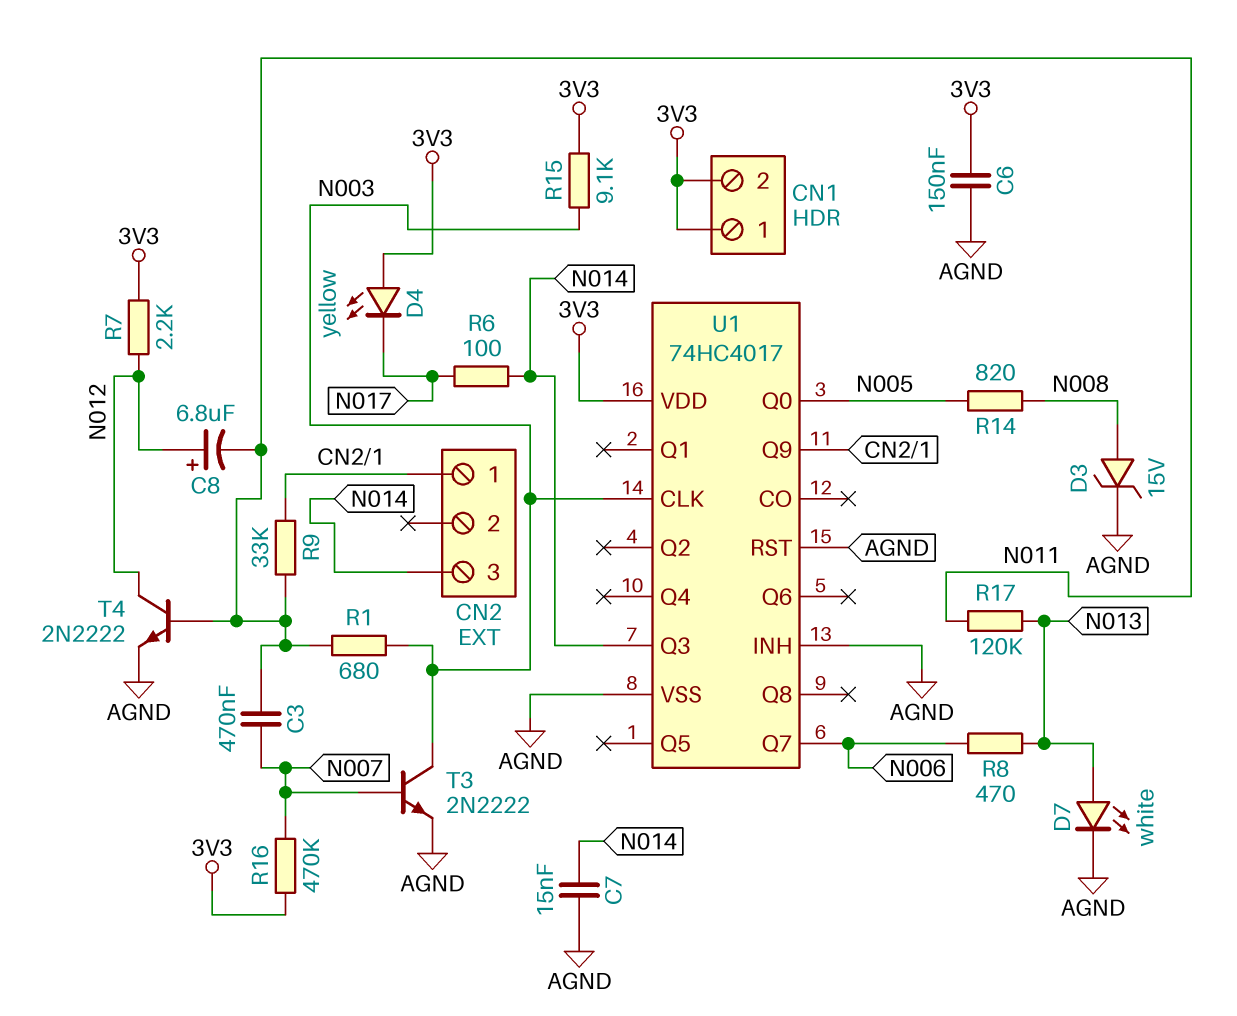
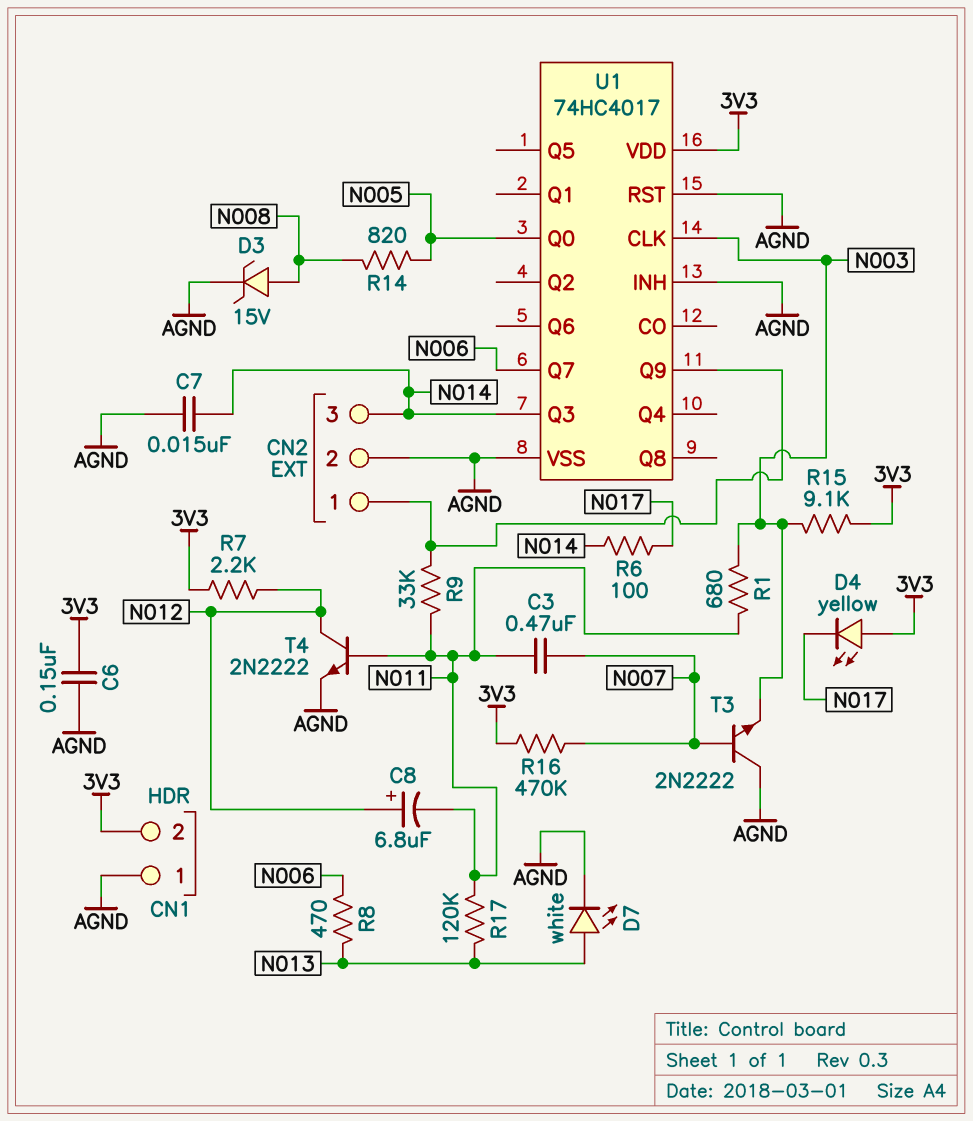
CN1 pin 1: 3V3 -> AGND
CN2 pin 2: none -> AGND
T3: NPN 2N2222 (B N007, C N003, E AGND) -> NPN 2N2222 (B N007, C AGND, E N003)

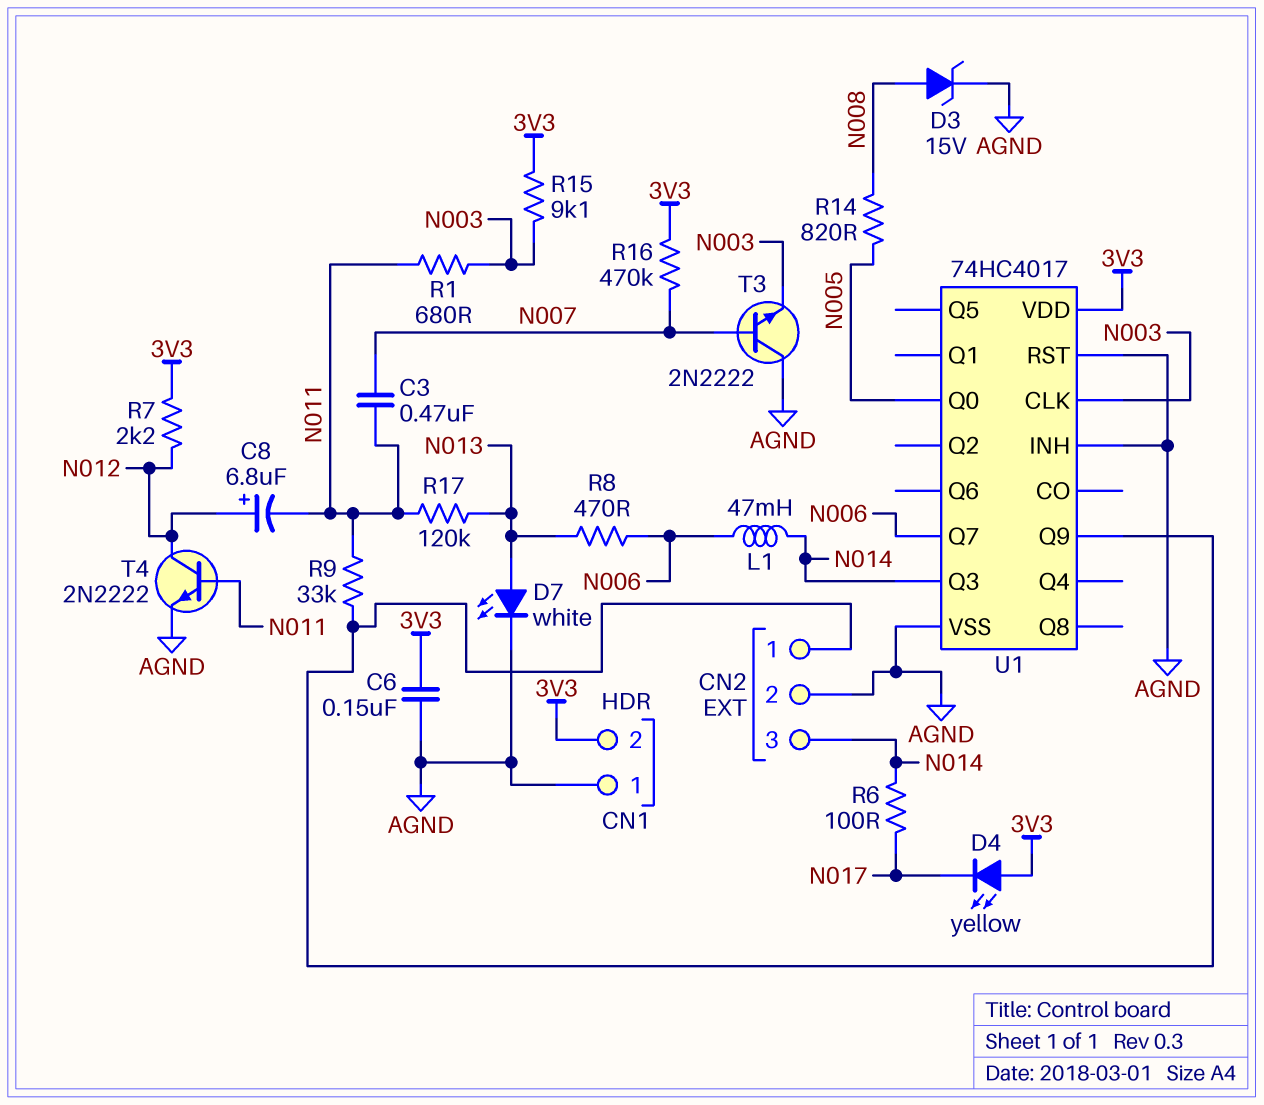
C7: 15nF (AGND, N014) -> none
L1: none -> 47mH (N006, N014)

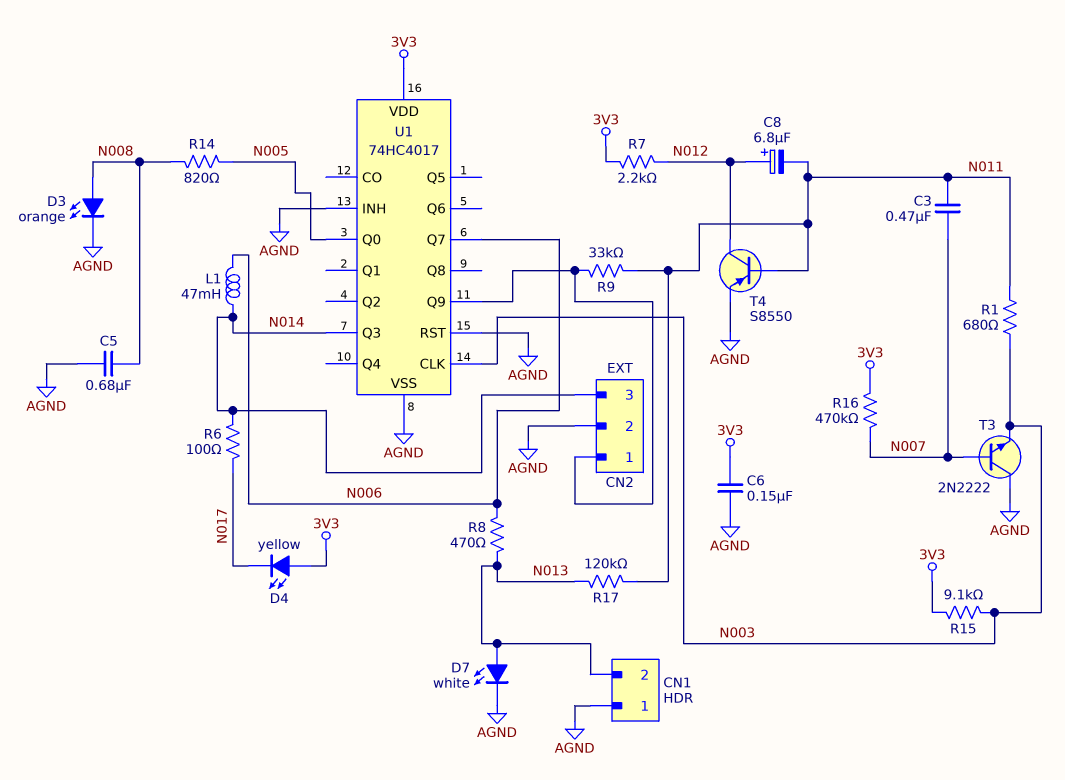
C5: none -> 680nF (AGND, N008)
CN1 pin 2: 3V3 -> N013
D3: zener 15V (A N008, K AGND) -> LED orange (A N008, K AGND)
T4: NPN 2N2222 (B N011, C N012, E AGND) -> PNP S8550 (B N011, C N012, E AGND)

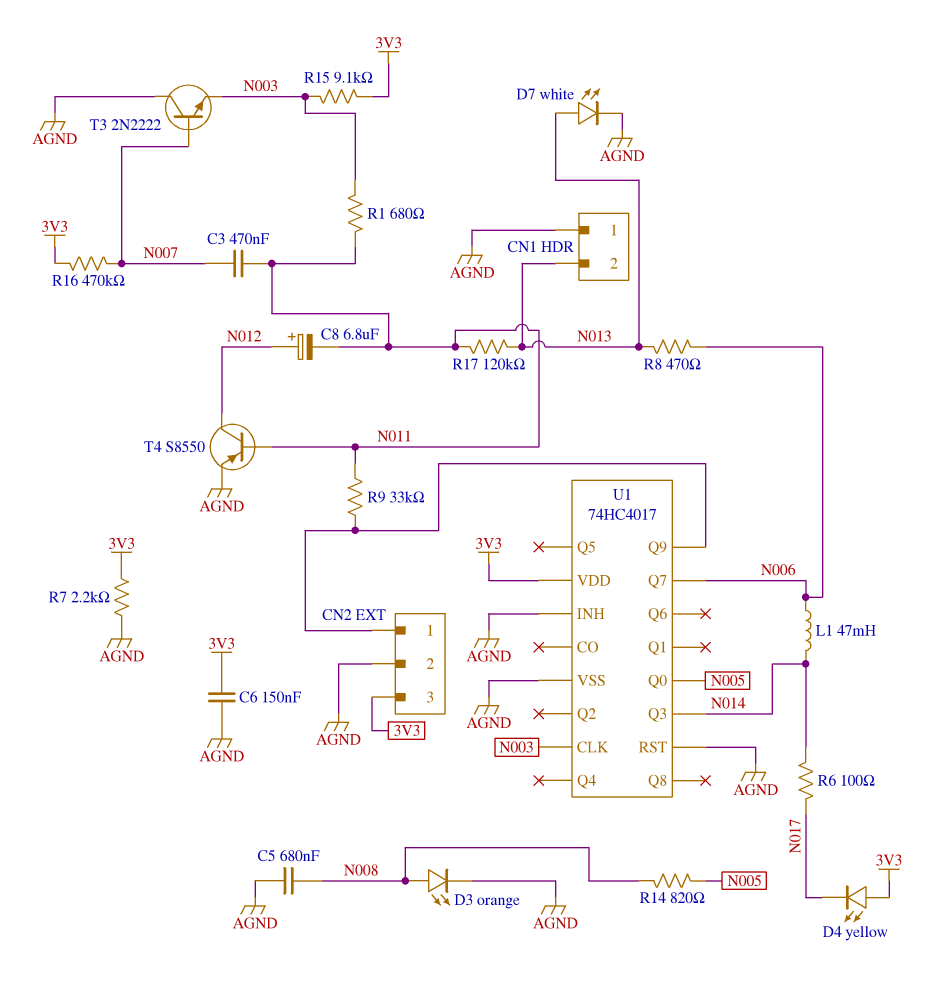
CN2 pin 3: N014 -> 3V3
R7: 2.2k (3V3, N012) -> 2.2k (3V3, AGND)

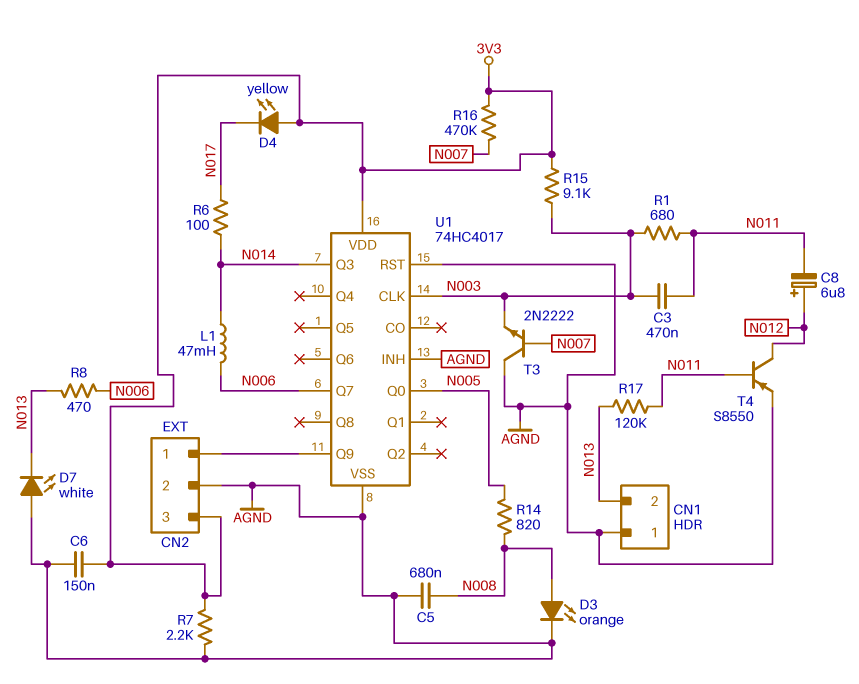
C3: 470nF (N007, N011) -> 470nF (N003, N011)
D7: LED white (A N013, K AGND) -> LED white (A AGND, K N013)
R9: 33k (CN2/1, N011) -> none

